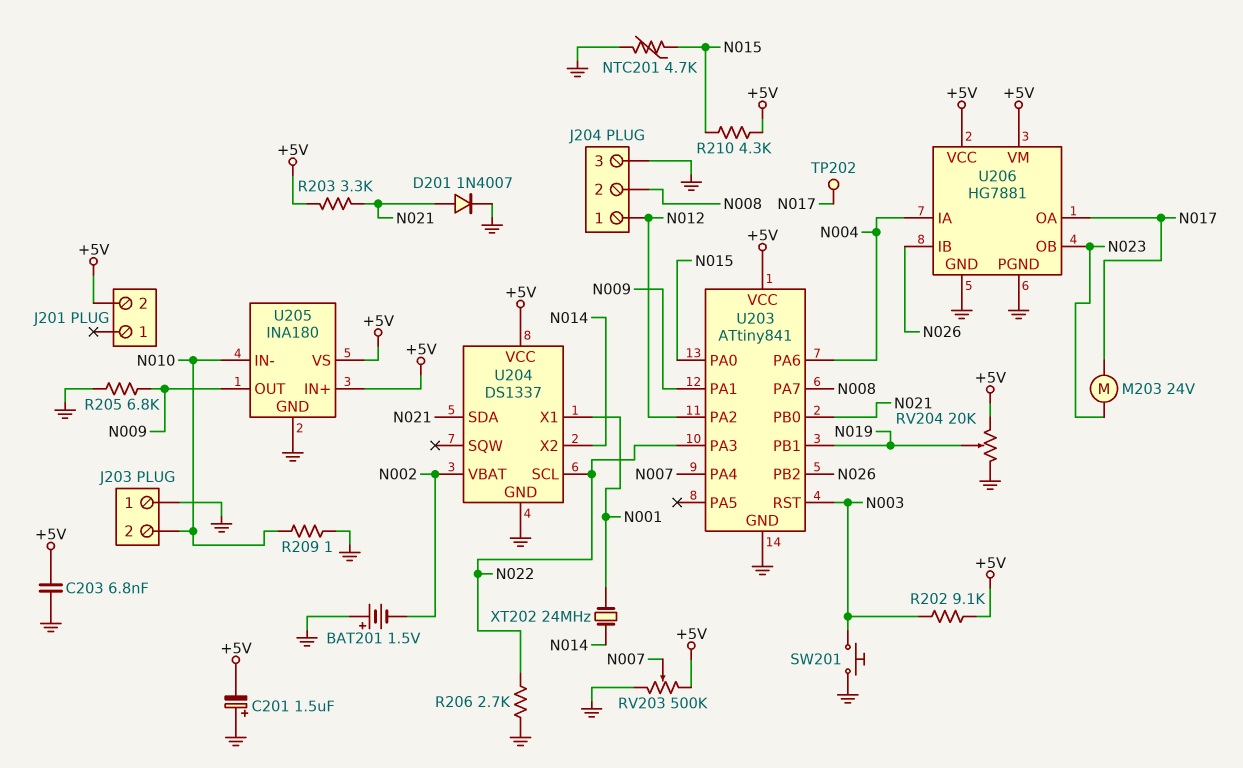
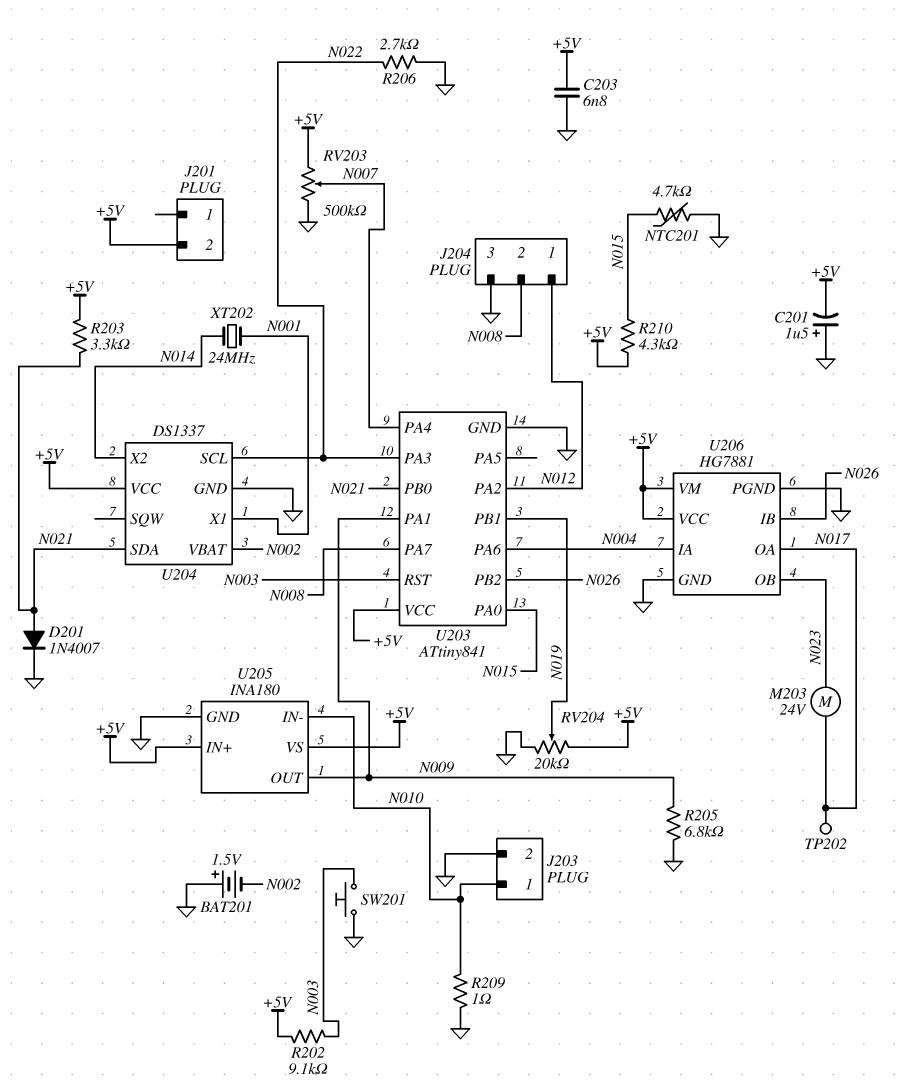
J203 pin 1: GND -> N010
J203 pin 2: N010 -> GND

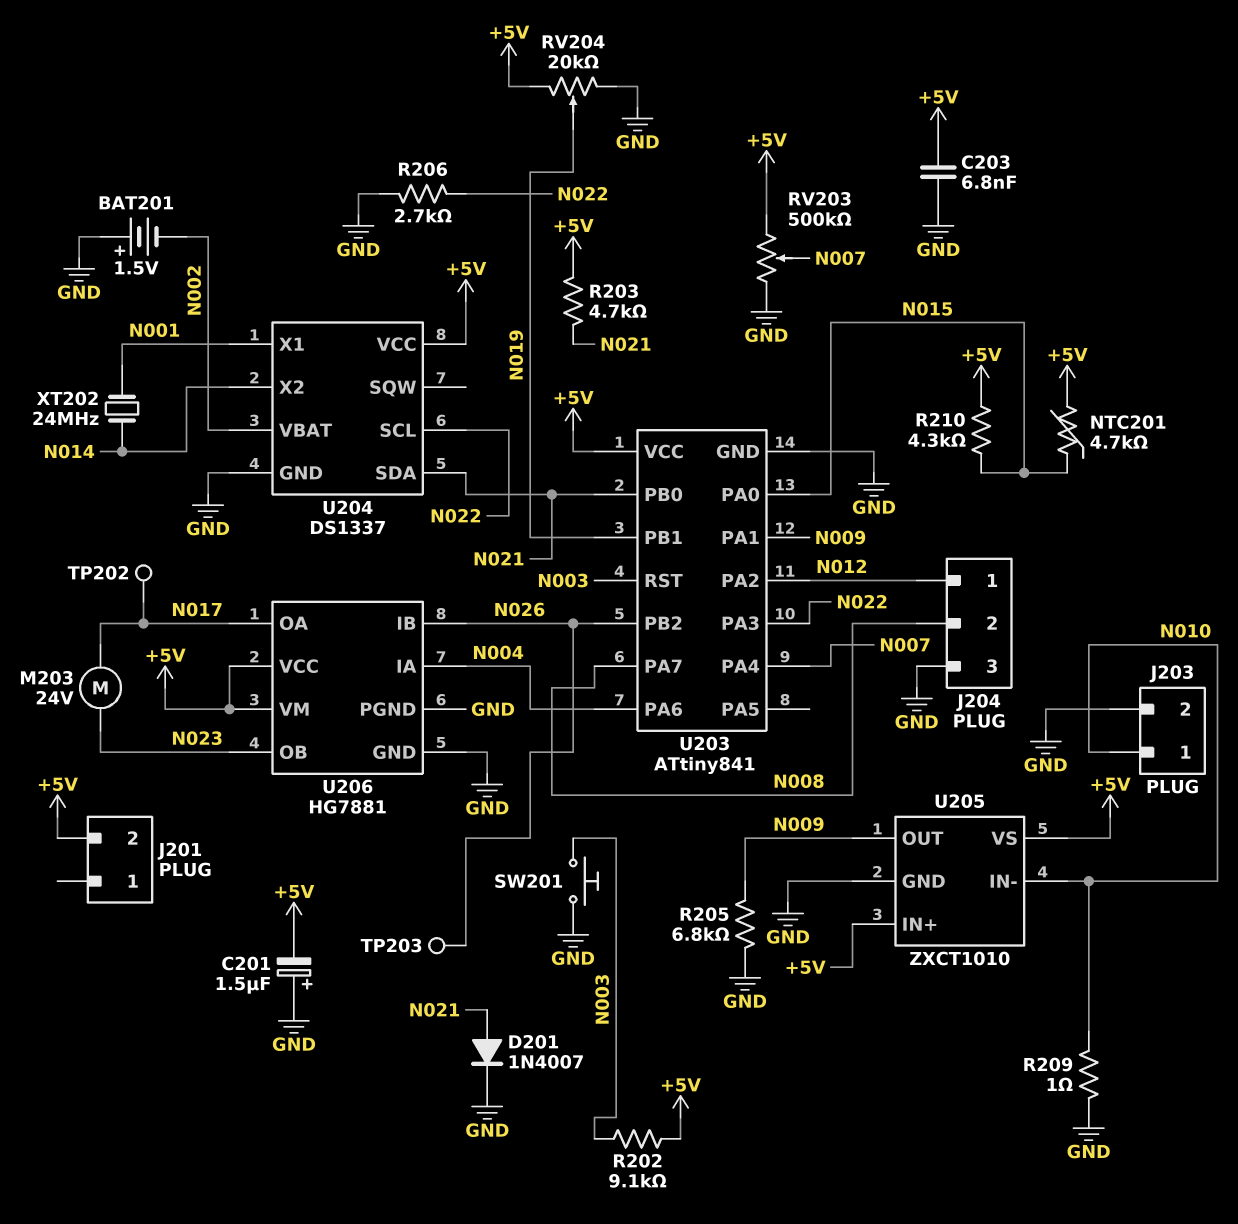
NTC201: 4.7k (GND, N015) -> 4.7k (+5V, N015)
R203: 3.3k (+5V, N021) -> 4.7k (+5V, N021)
TP203: none -> test point (N026)
U205: INA180 -> ZXCT1010

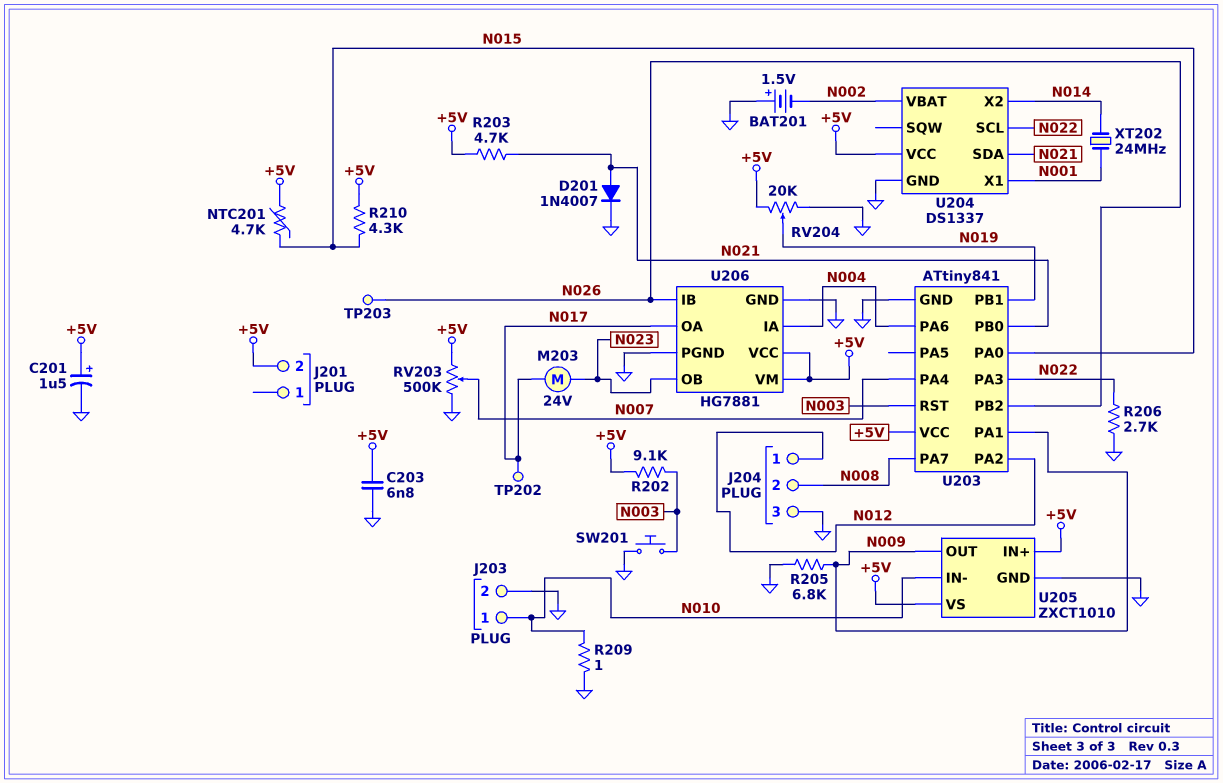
C201: 1.5uF (plus GND, minus +5V) -> 1.5uF (plus +5V, minus GND)

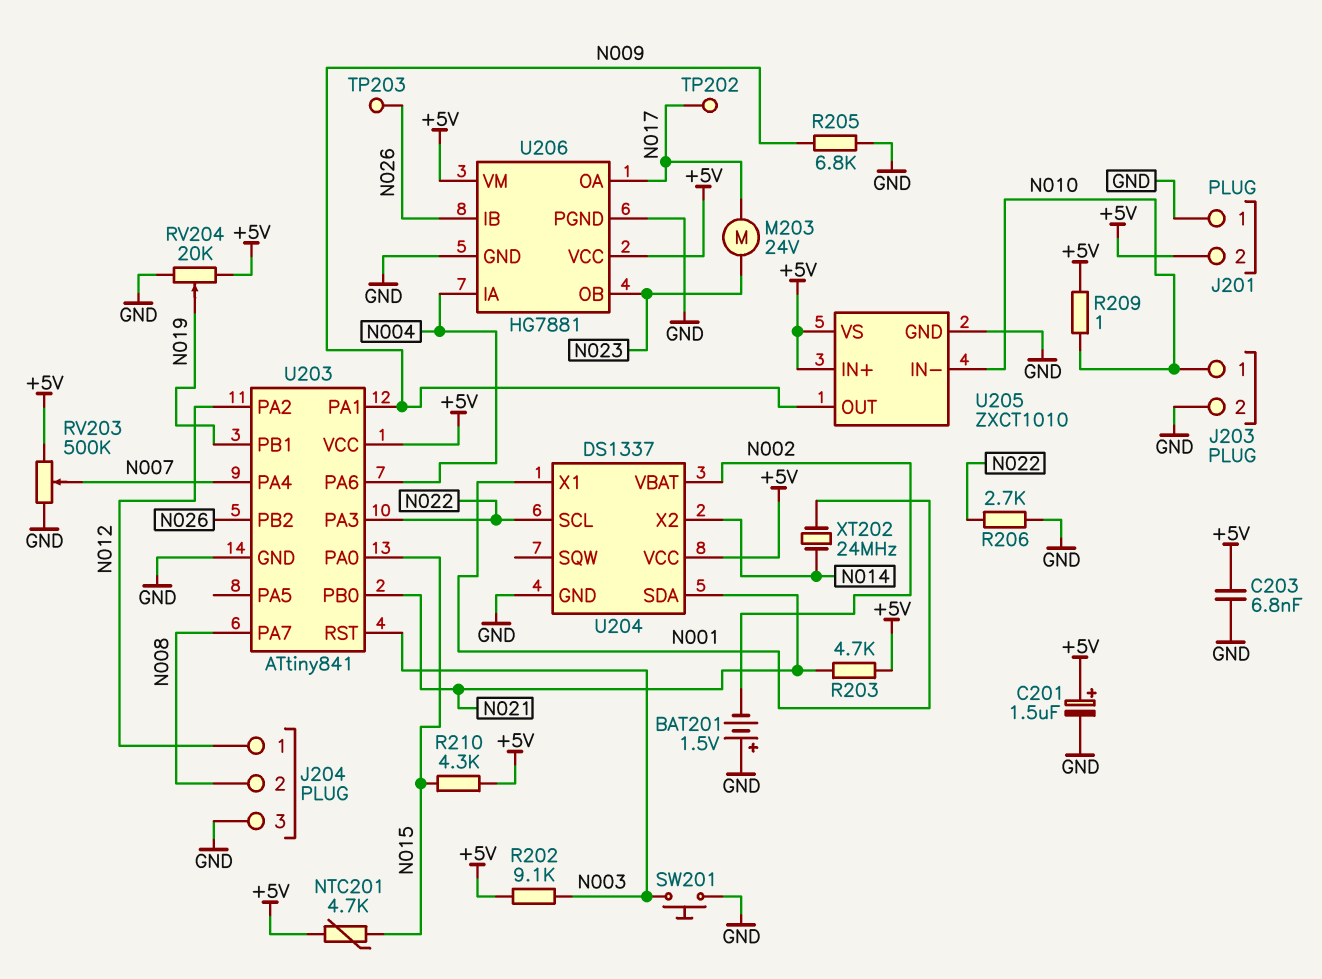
D201: diode 1N4007 (A N021, K GND) -> none
J201 pin 1: none -> GND
R209: 1 (GND, N010) -> 1 (+5V, N010)

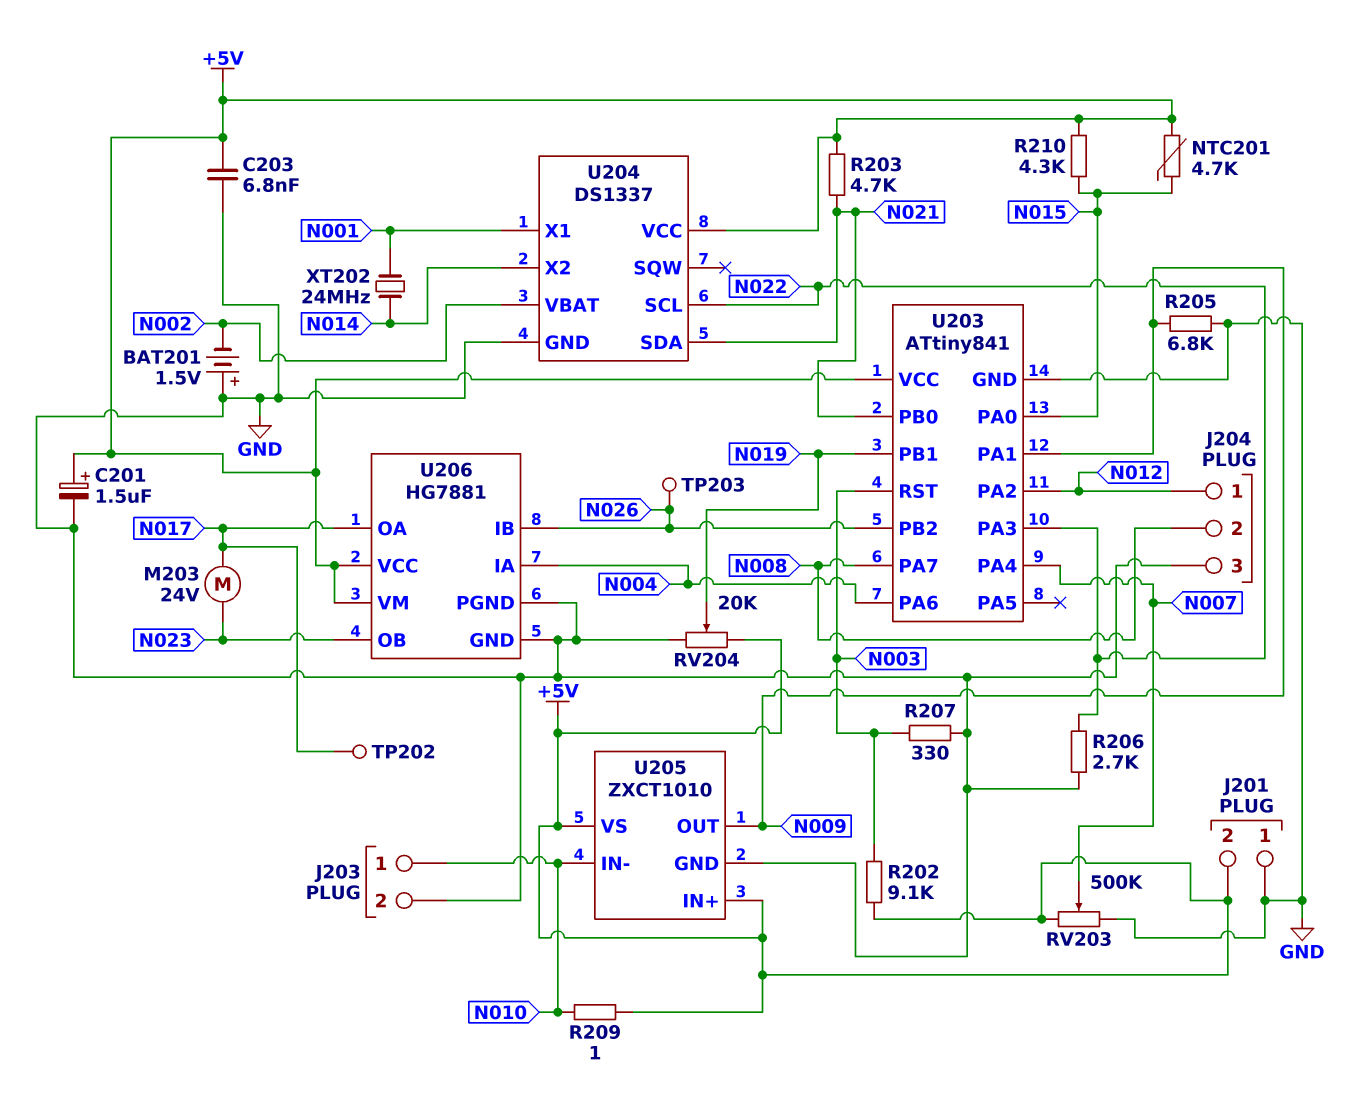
R207: none -> 330 (GND, N003)
SW201: button (GND, N003) -> none

